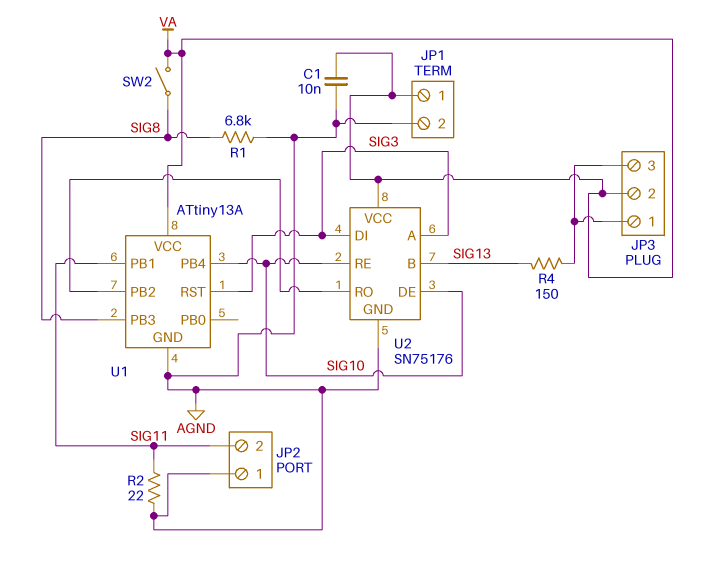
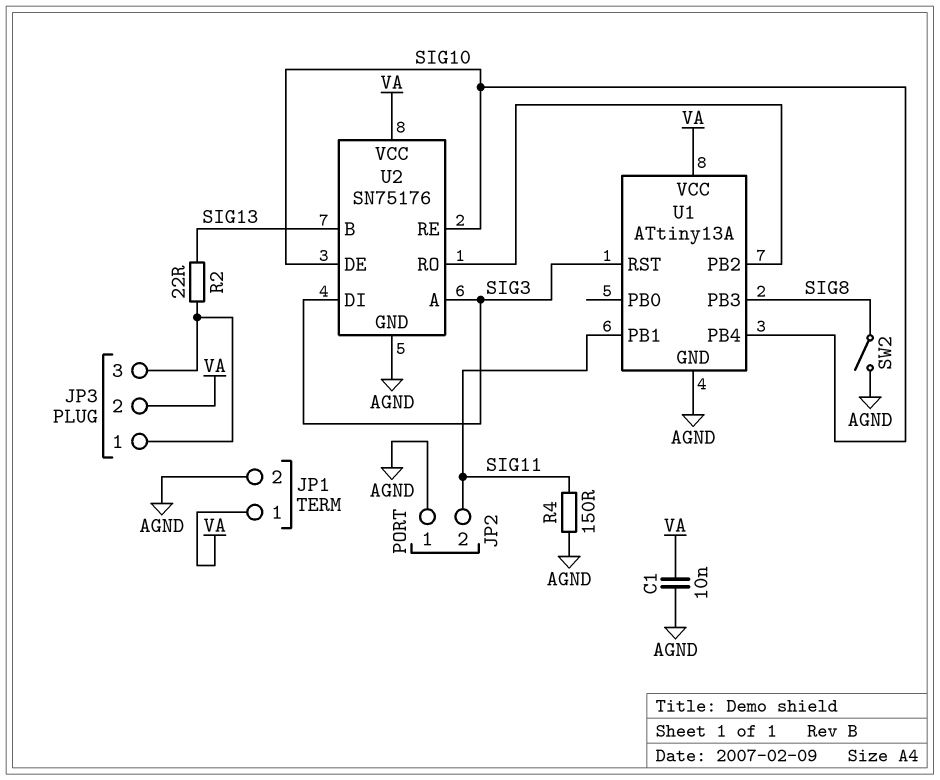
R1: 6.8k (AGND, SIG8) -> none
R2: 22 (AGND, SIG11) -> 22 (JP3/1, SIG13)
R4: 150 (JP3/1, SIG13) -> 150 (AGND, SIG11)
SW2: switch (SIG8, VA) -> switch (AGND, SIG8)

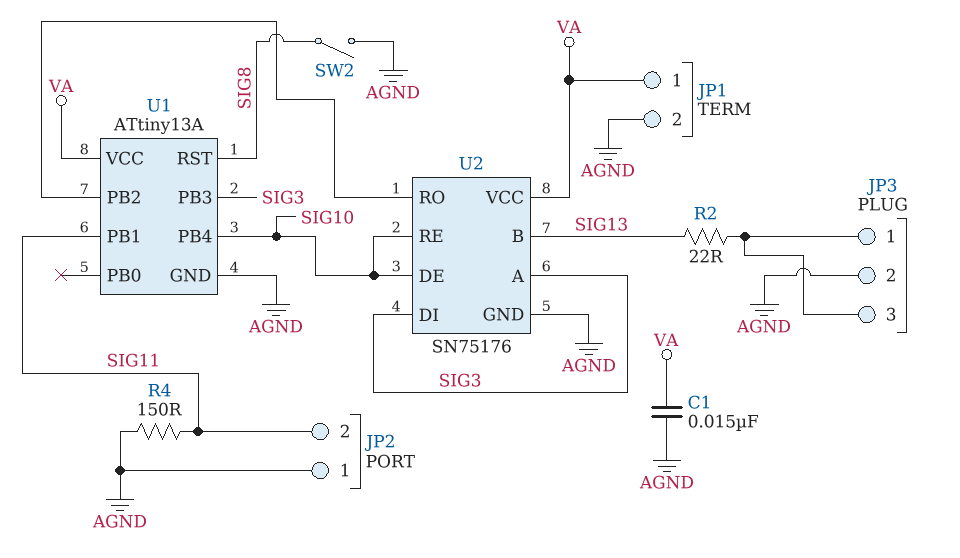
C1: 10nF (AGND, VA) -> 15nF (AGND, VA)
JP3 pin 2: VA -> AGND
U1 pin PB3: SIG8 -> SIG3
U1 pin RST: SIG3 -> SIG8

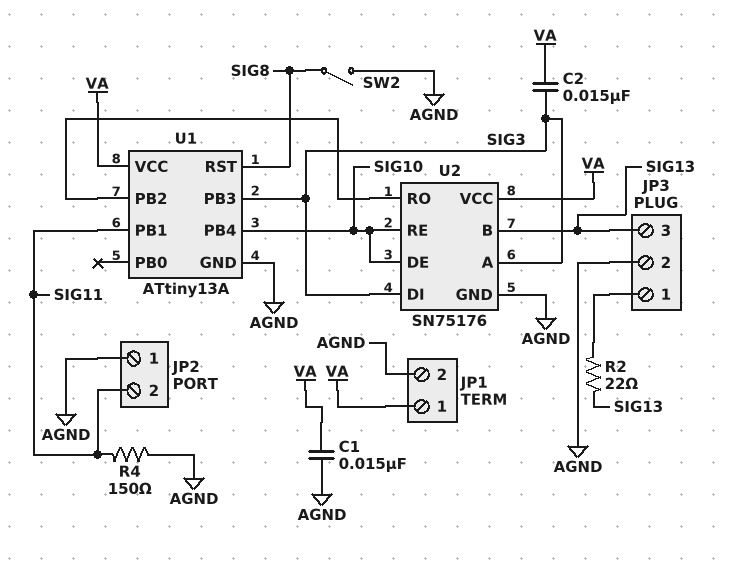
C2: none -> 15nF (SIG3, VA)
JP3 pin 3: JP3/1 -> SIG13

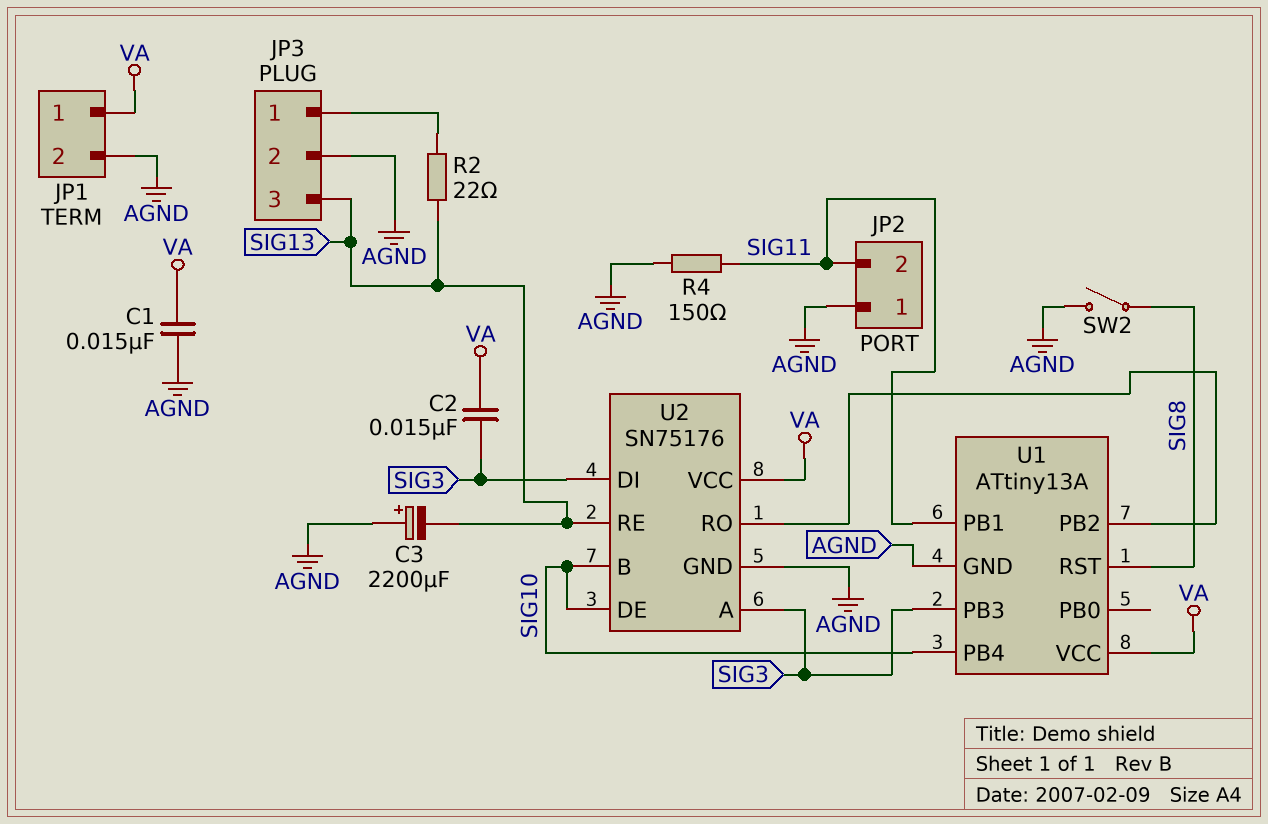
C3: none -> 2200uF (plus AGND, minus SIG13)
U2 pin B: SIG13 -> SIG10
U2 pin RE: SIG10 -> SIG13

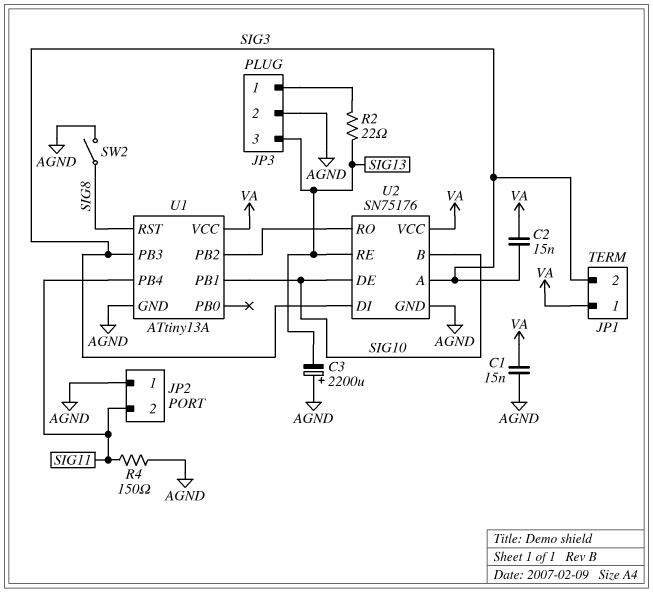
JP1 pin 2: AGND -> SIG3
U1 pin PB1: SIG11 -> SIG10
U1 pin PB4: SIG10 -> SIG11

